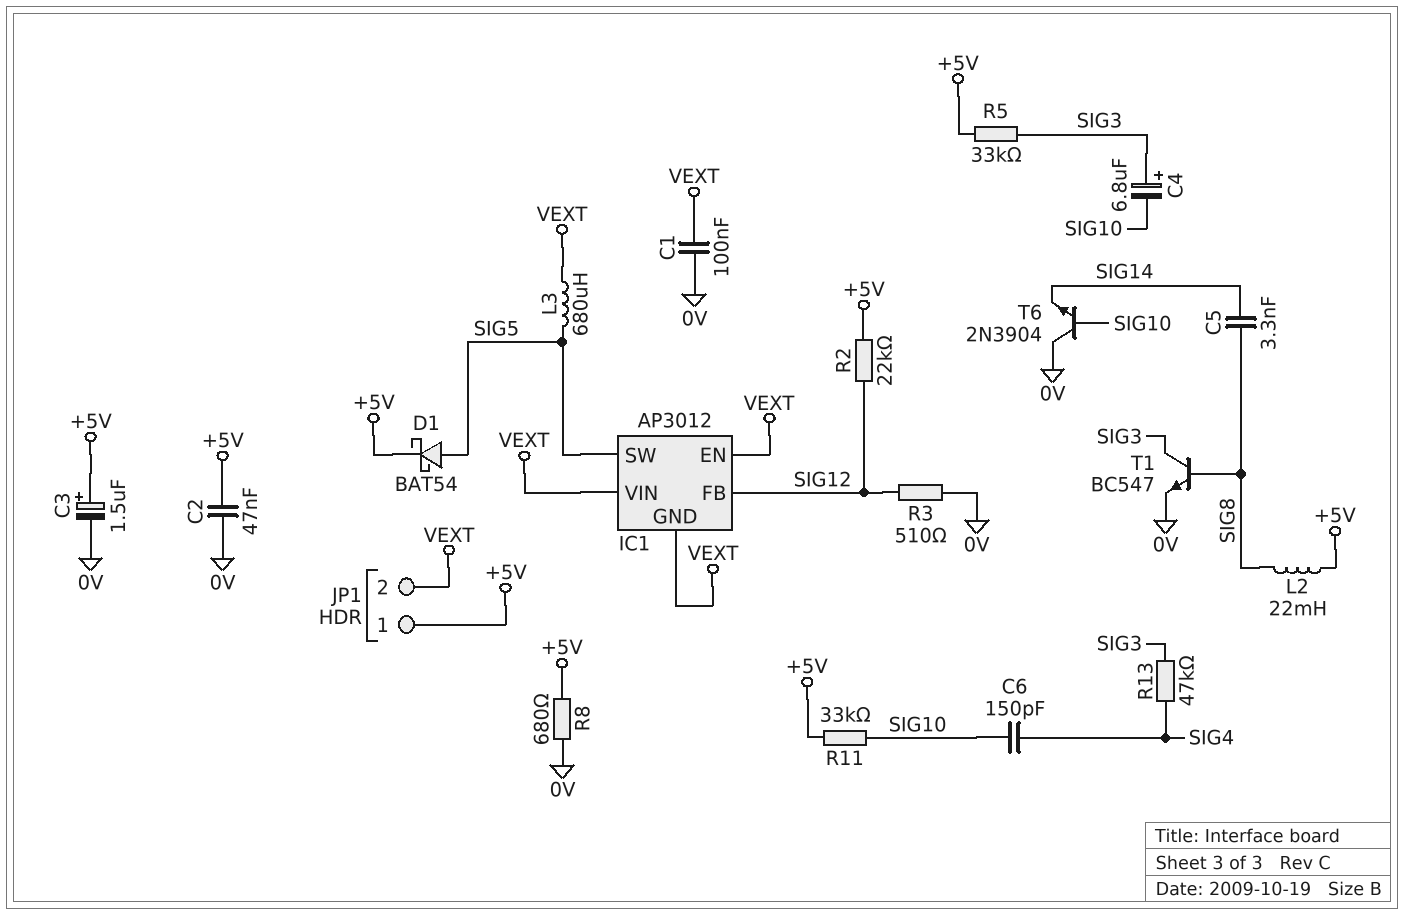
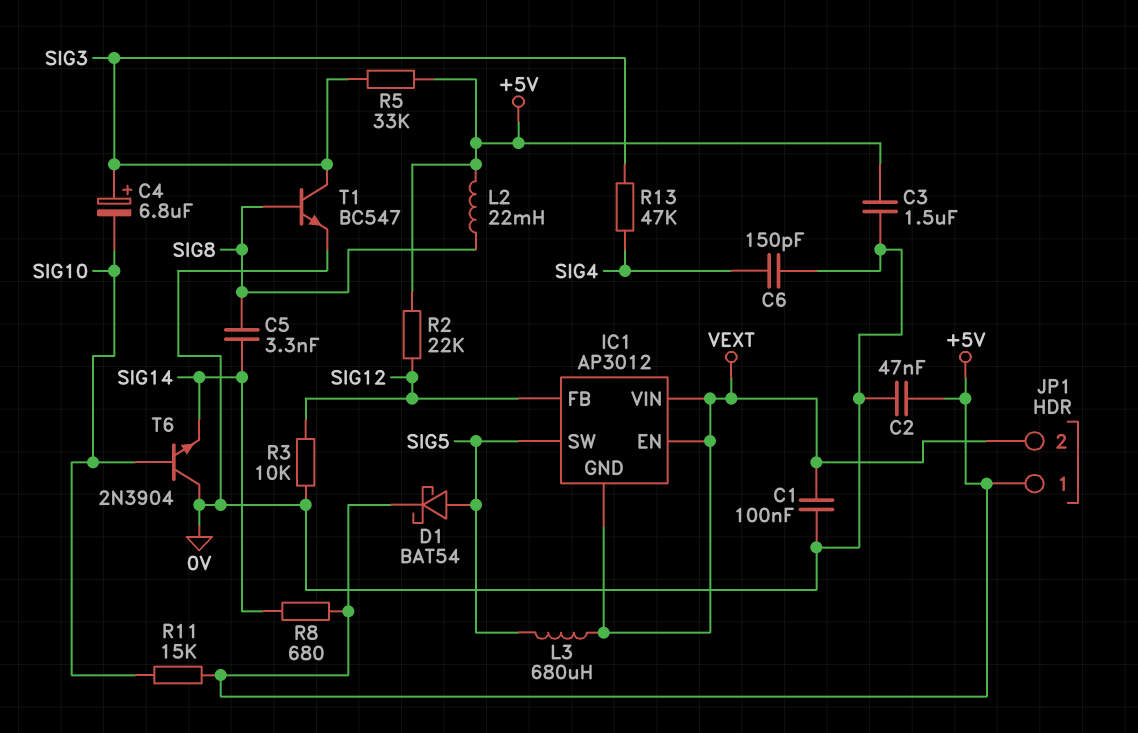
C3: 1.5uF (plus +5V, minus 0V) -> 1.5uF (+5V, 0V)
C6: 150pF (SIG4, SIG10) -> 150pF (0V, SIG4)
R3: 510 (0V, SIG12) -> 10k (0V, SIG12)
R8: 680 (+5V, 0V) -> 680 (+5V, SIG14)
R11: 33k (+5V, SIG10) -> 15k (+5V, SIG10)

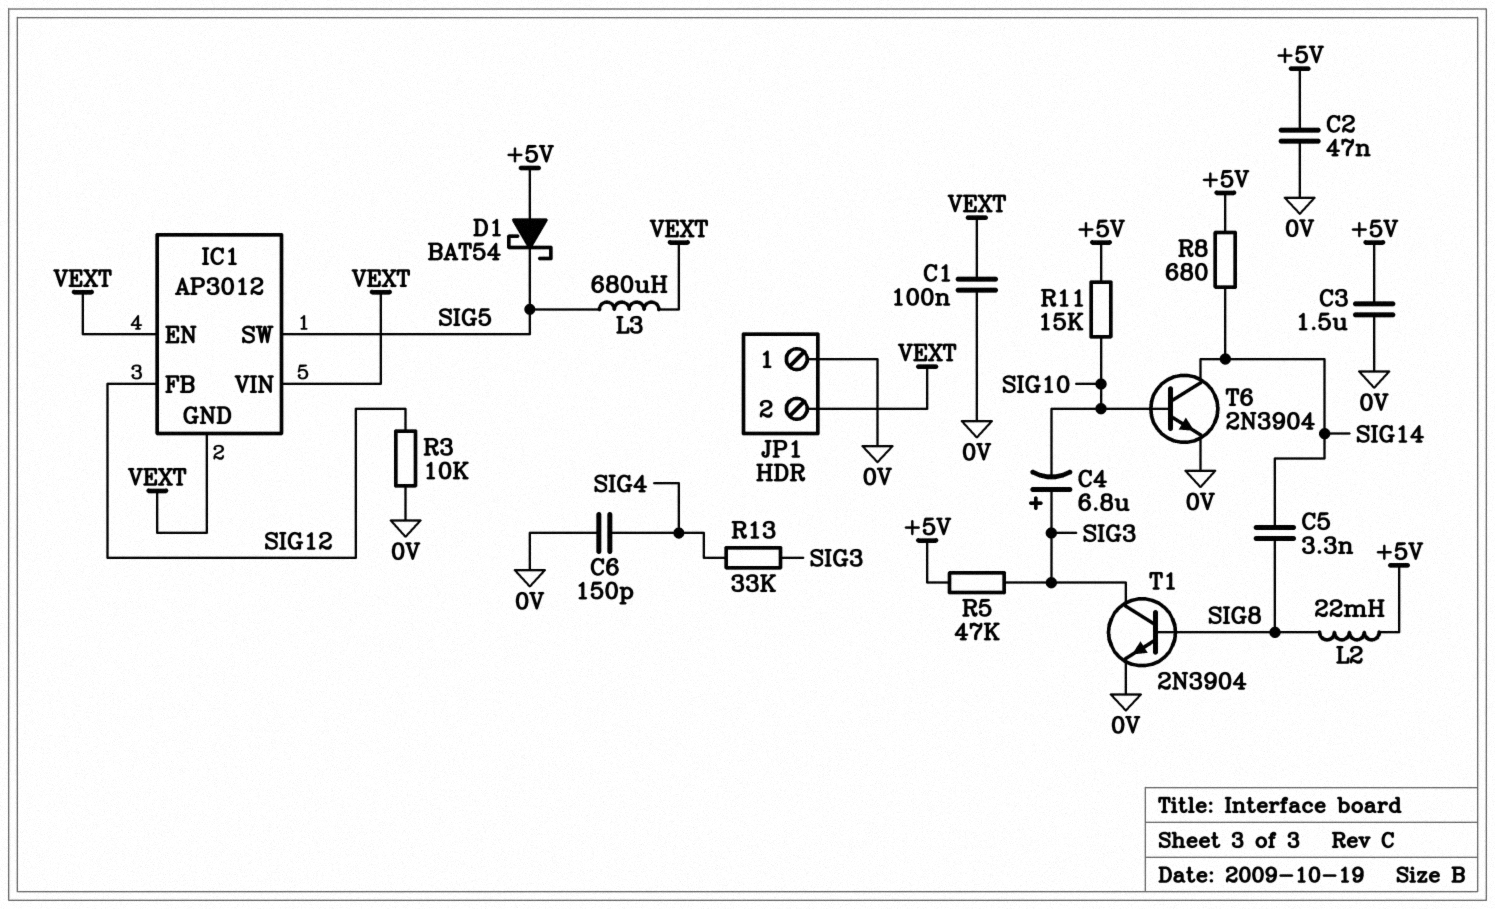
D1: schottky BAT54 (A SIG5, K +5V) -> schottky BAT54 (A +5V, K SIG5)
JP1 pin 1: +5V -> 0V
R2: 22k (+5V, SIG12) -> none
R5: 33k (+5V, SIG3) -> 47k (+5V, SIG3)
R13: 47k (SIG3, SIG4) -> 33k (SIG3, SIG4)
T1: NPN BC547 (B SIG8, C SIG3, E 0V) -> NPN 2N3904 (B SIG8, C SIG3, E 0V)
T6: NPN 2N3904 (B SIG10, C 0V, E SIG14) -> NPN 2N3904 (B SIG10, C SIG14, E 0V)

